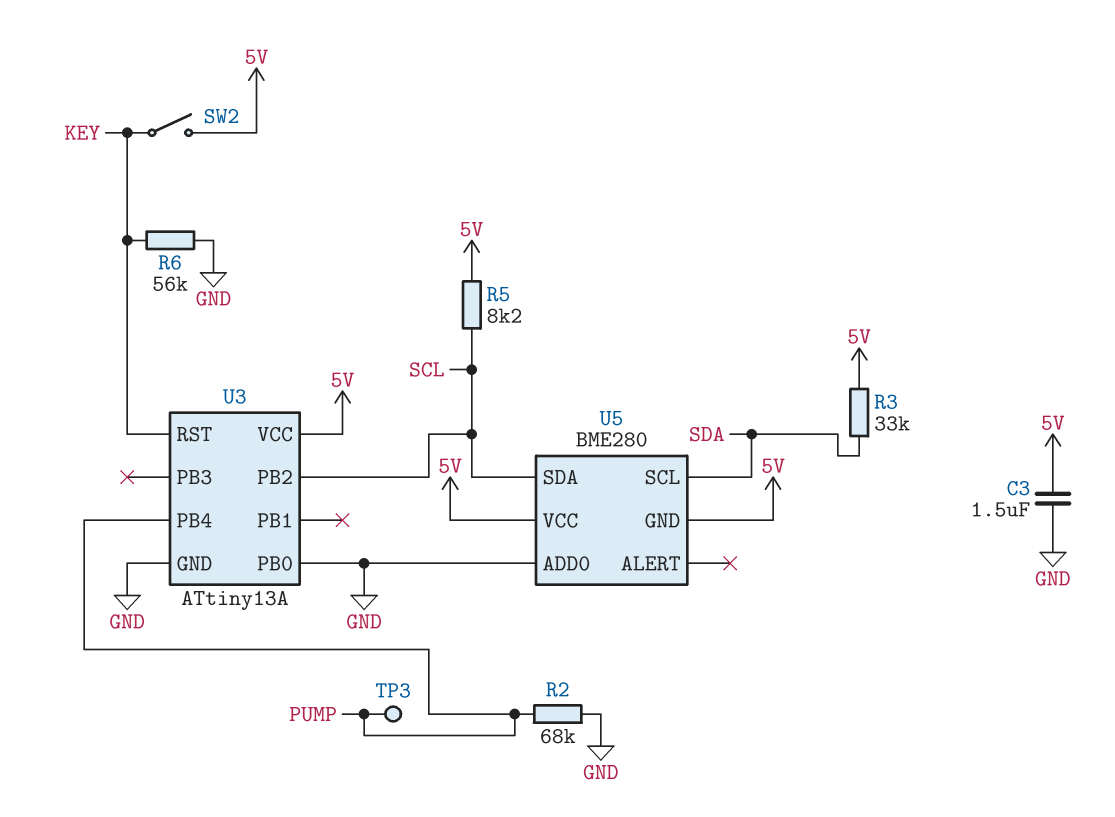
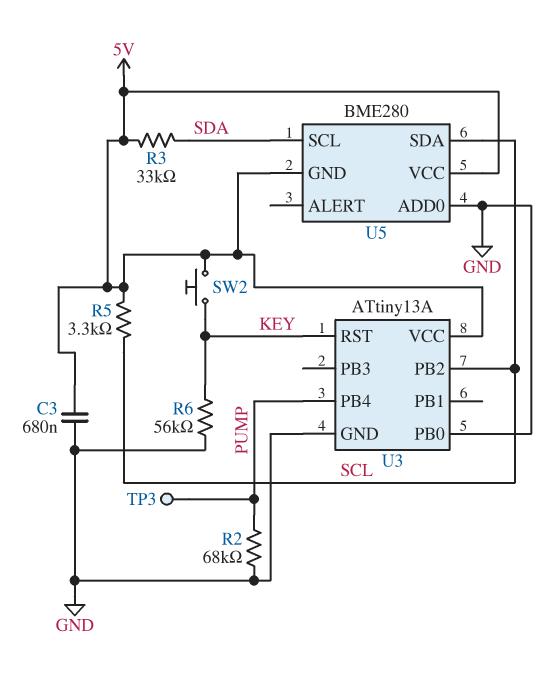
C3: 1.5uF (5V, GND) -> 680nF (5V, GND)
R5: 8.2k (5V, SCL) -> 3.3k (5V, SCL)
SW2: switch (5V, KEY) -> button (5V, KEY)

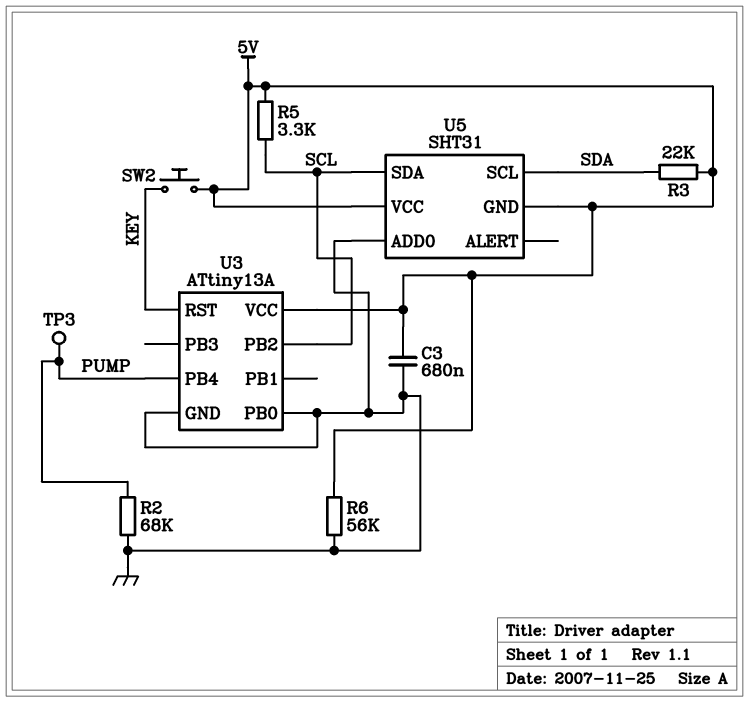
R3: 33k (5V, SDA) -> 22k (5V, SDA)
R6: 56k (GND, KEY) -> 56k (5V, GND)
U5: BME280 -> SHT31

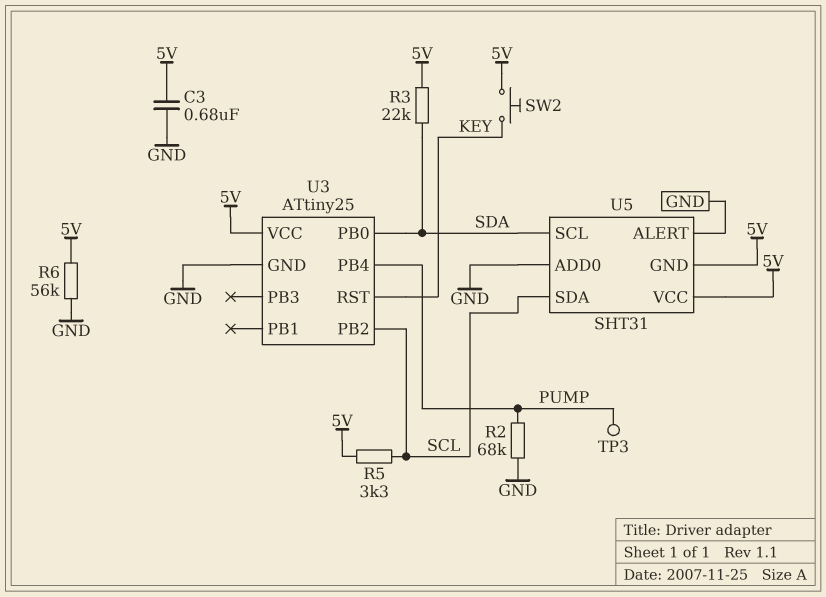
U3: ATtiny13A -> ATtiny25
U3 pin PB0: GND -> SDA
U5 pin ALERT: none -> GND

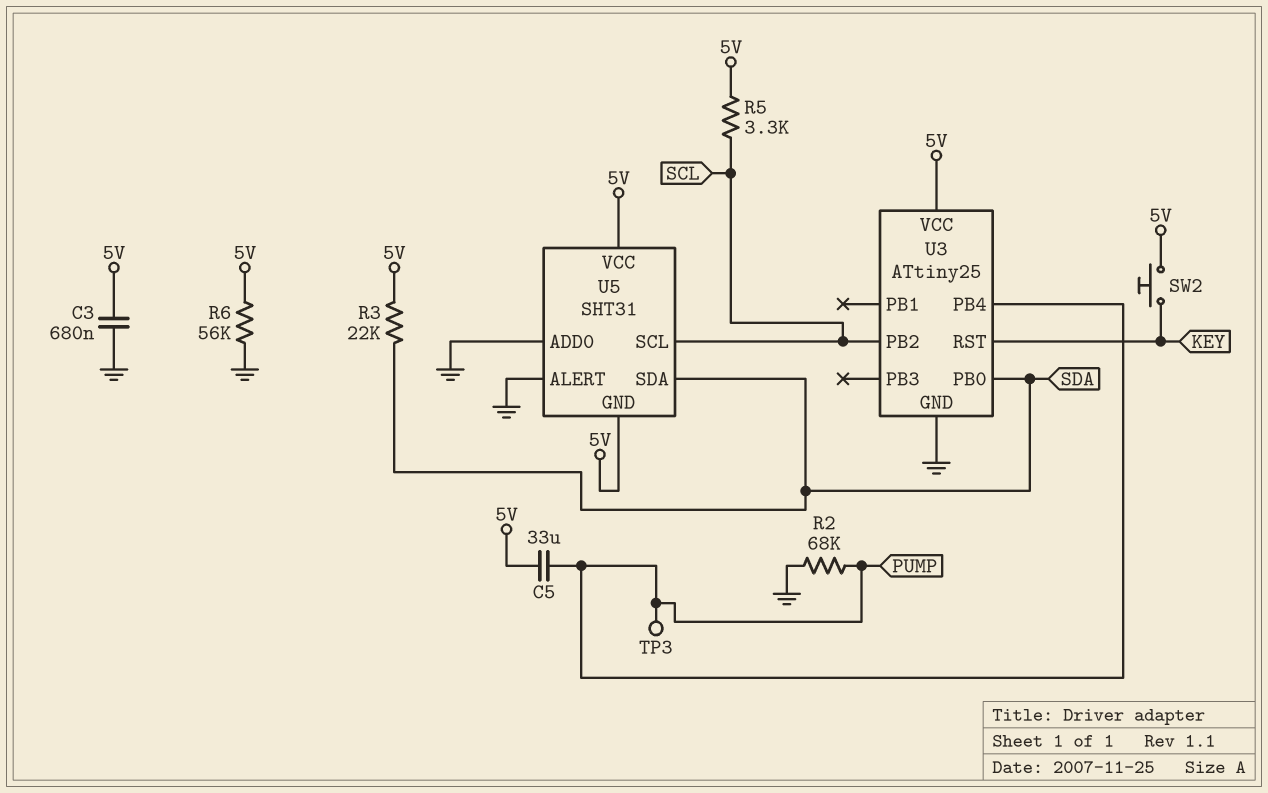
C5: none -> 33uF (5V, PUMP)
U5 pin SCL: SDA -> SCL
U5 pin SDA: SCL -> SDA

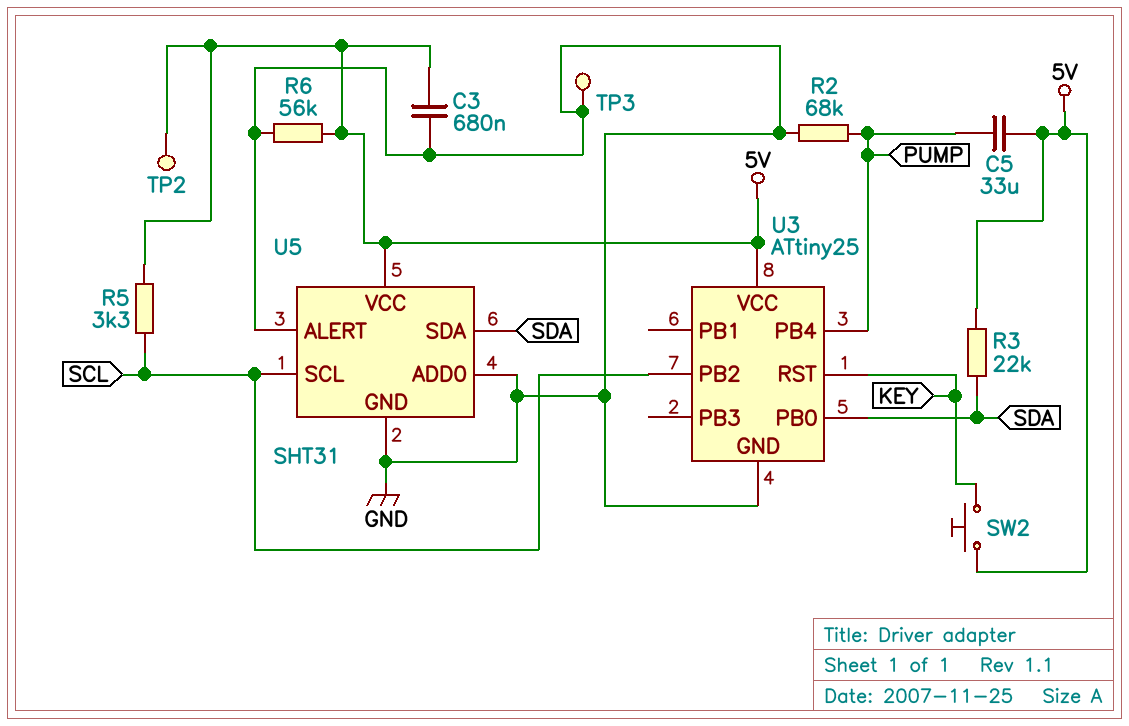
TP2: none -> test point (5V)
TP3: test point (PUMP) -> test point (GND)
U5 pin GND: 5V -> GND

